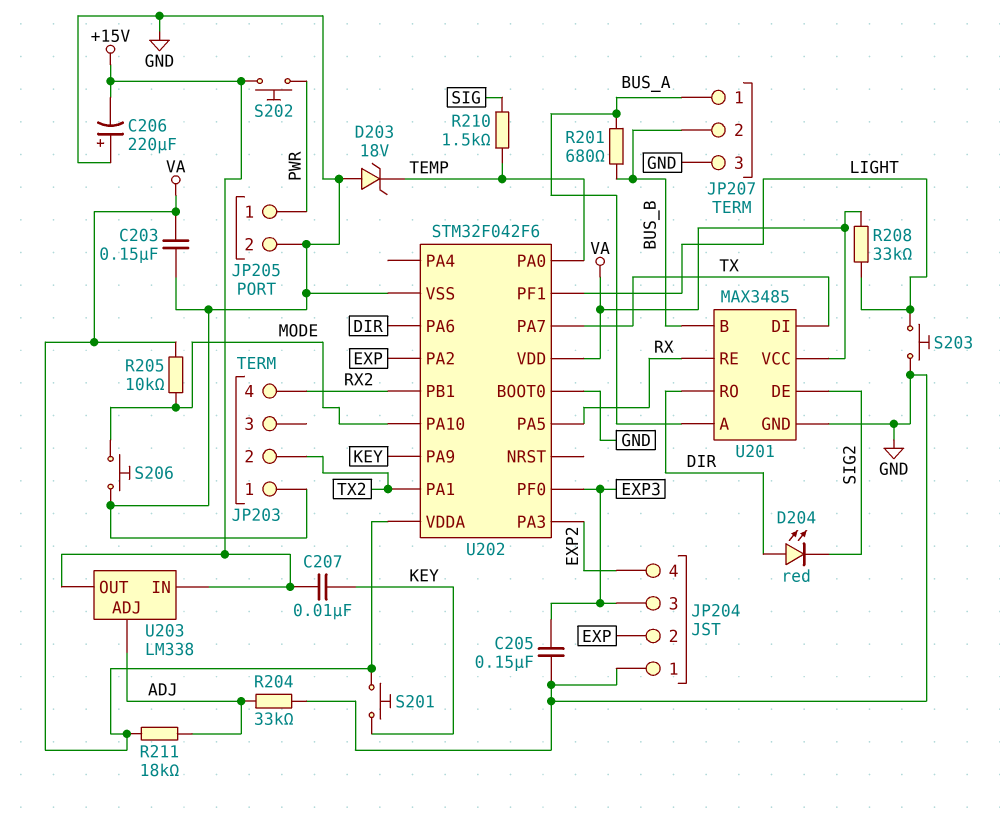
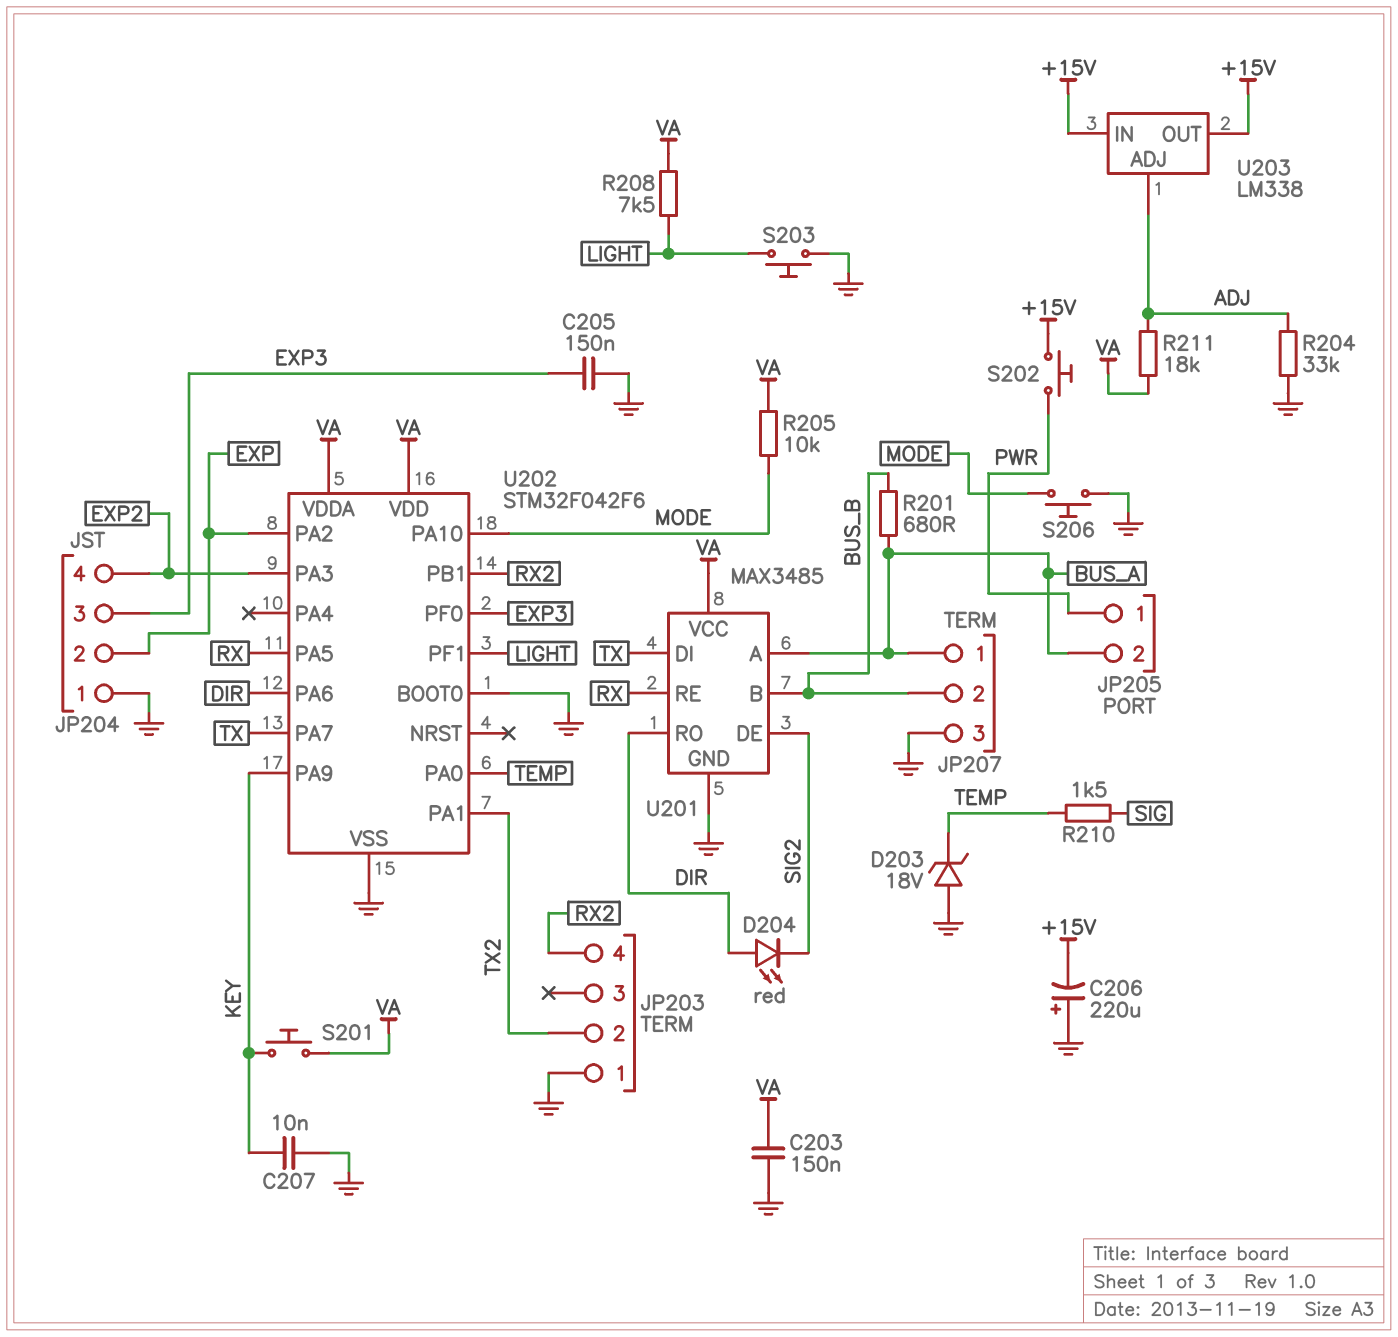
C207: 10nF (+15V, KEY) -> 10nF (GND, KEY)
JP205 pin 2: GND -> BUS_A
R208: 33k (LIGHT, VA) -> 7.5k (LIGHT, VA)

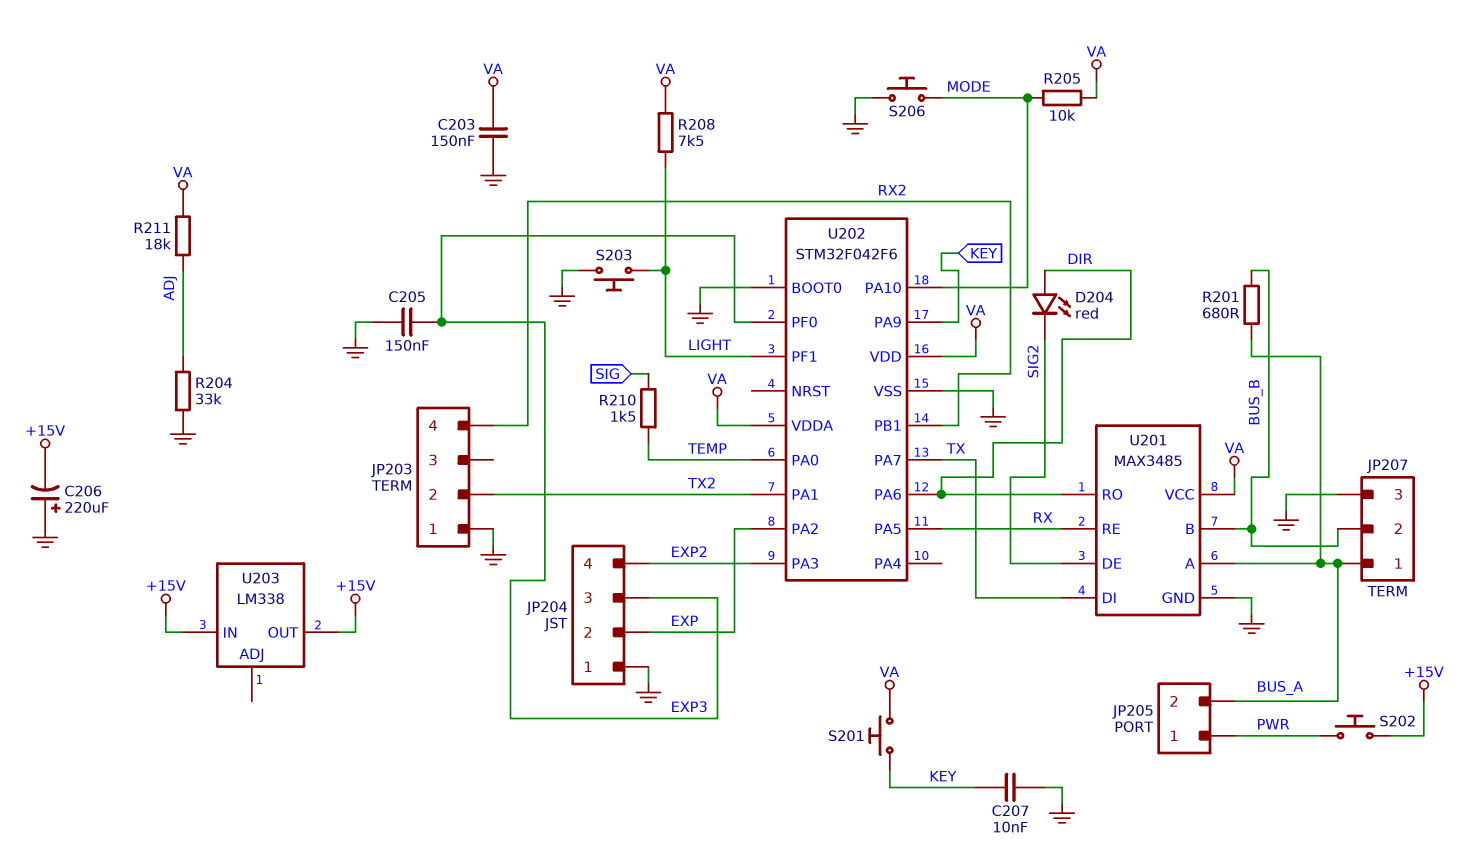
D203: zener 18V (A GND, K TEMP) -> none
U203 pin ADJ: ADJ -> none

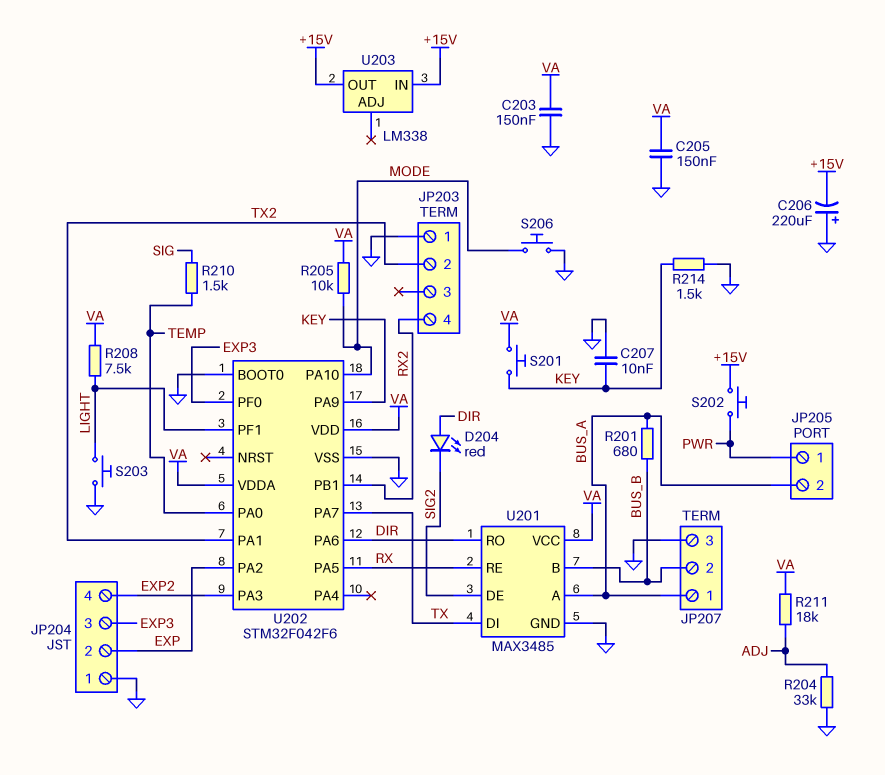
C205: 150nF (EXP3, GND) -> 150nF (GND, VA)
R214: none -> 1.5k (GND, KEY)

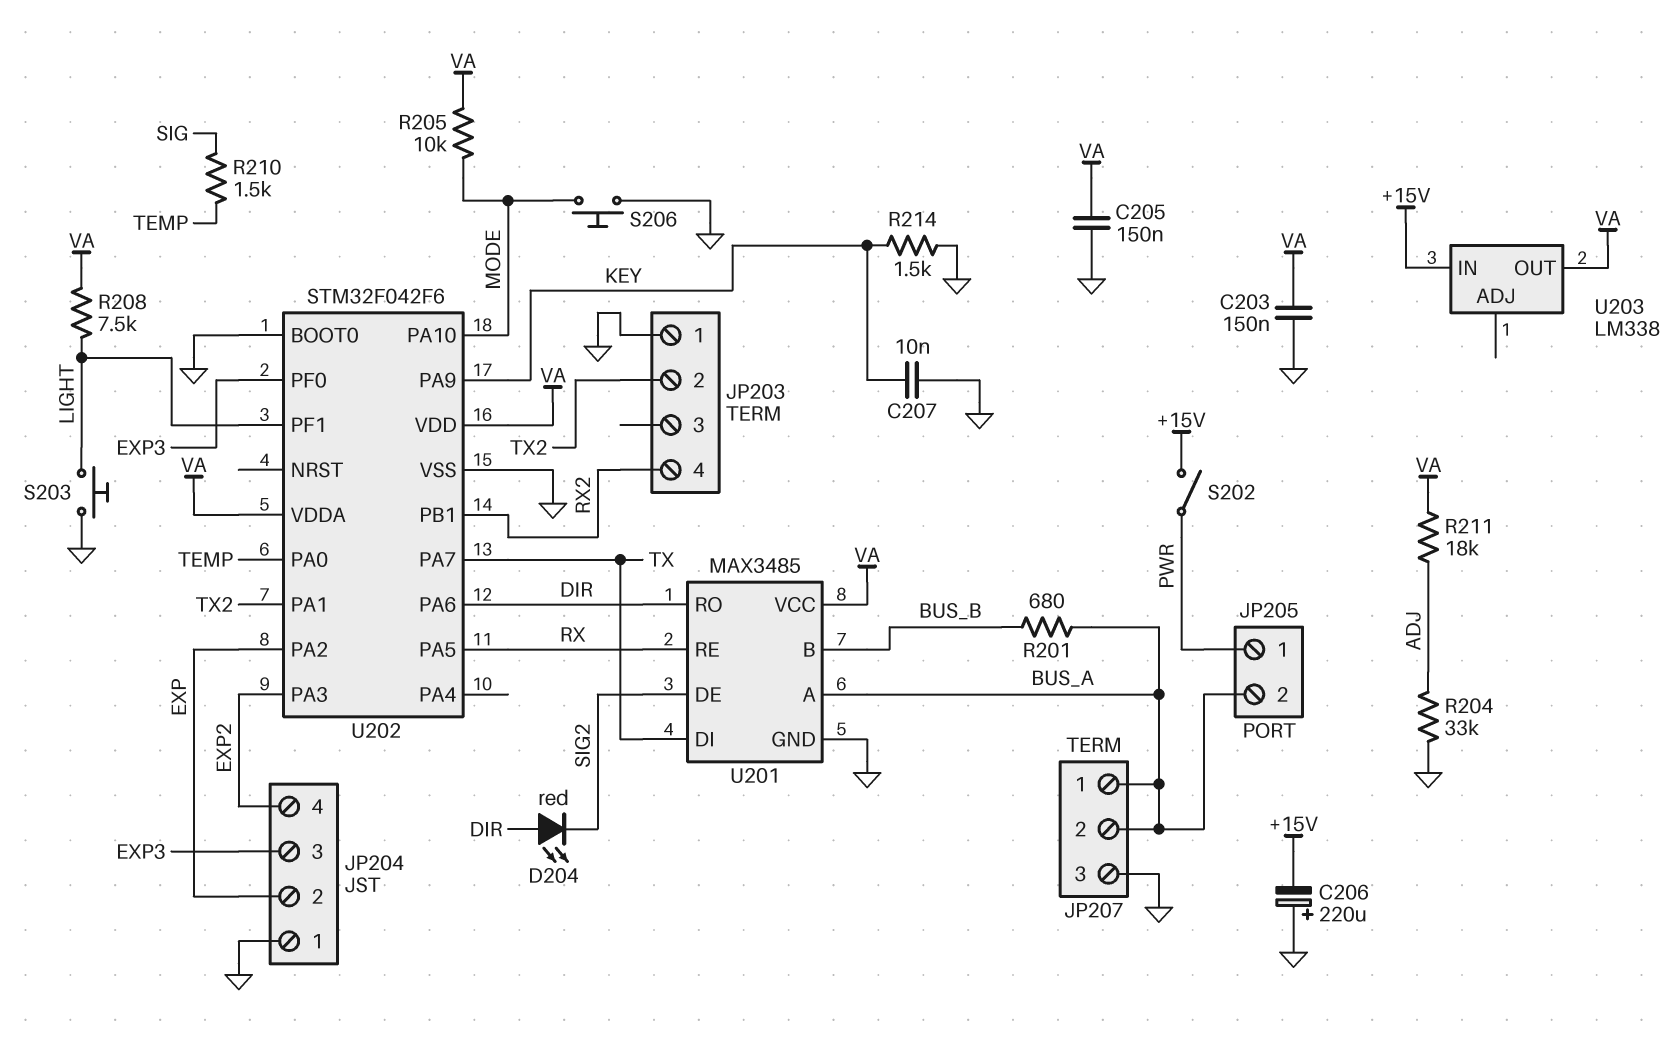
JP207 pin 2: BUS_B -> BUS_A
S201: button (KEY, VA) -> none
S202: button (+15V, PWR) -> switch (+15V, PWR)
U203 pin OUT: +15V -> VA

